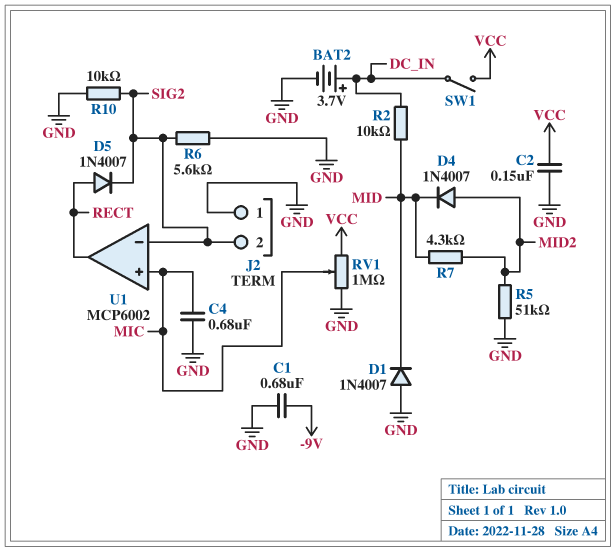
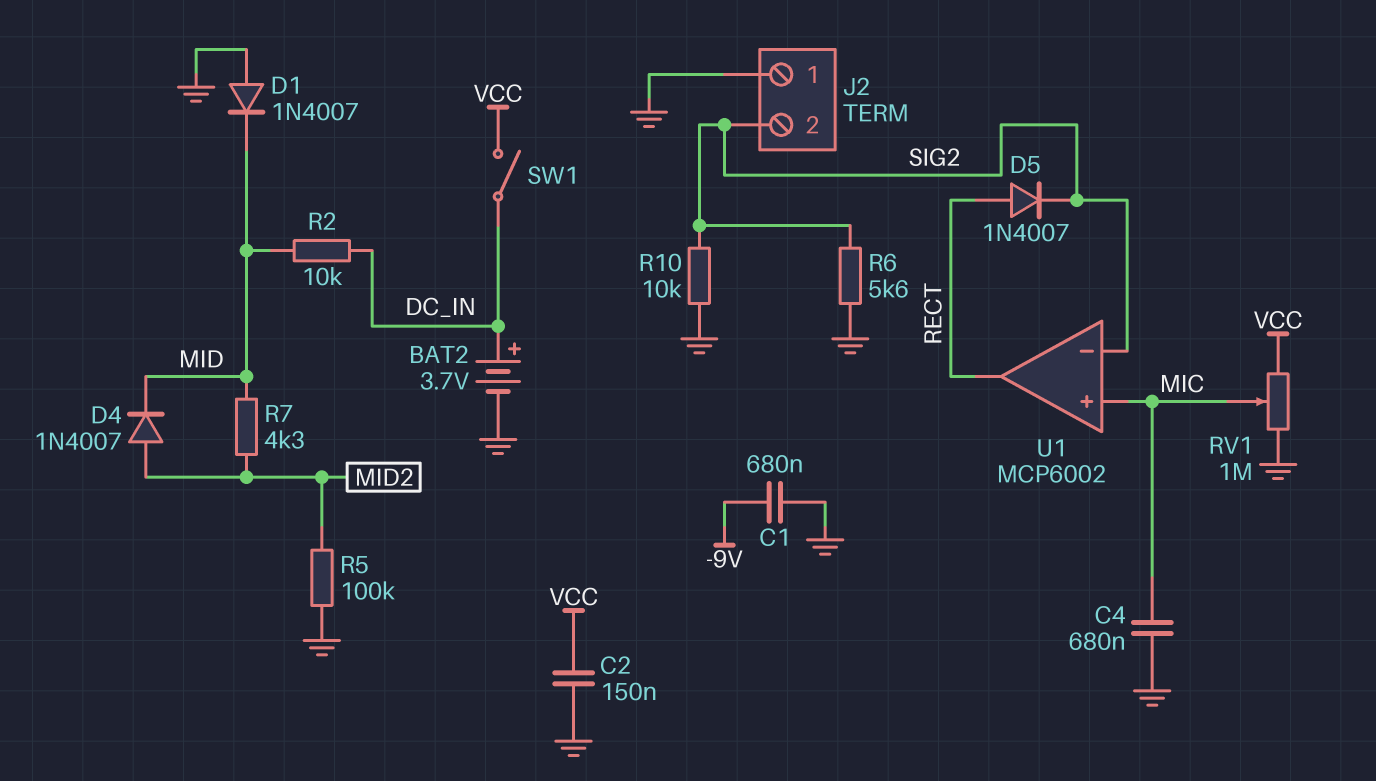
R5: 51k (GND, MID2) -> 100k (GND, MID2)

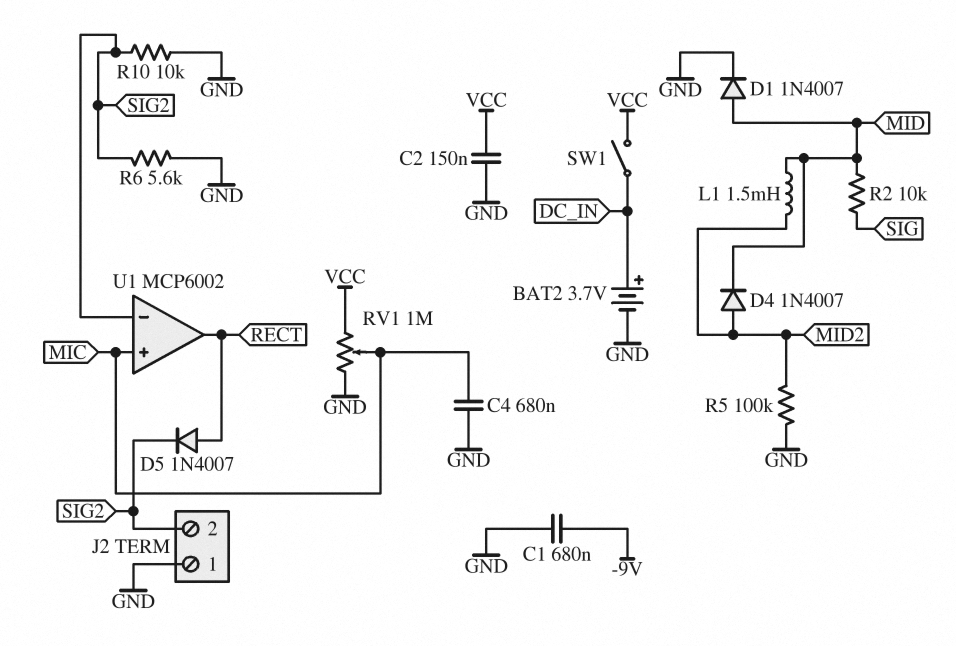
D1: diode 1N4007 (A GND, K MID) -> diode 1N4007 (A MID, K GND)
L1: none -> 1.5mH (MID, MID2)
R2: 10k (DC_IN, MID) -> 10k (MID, SIG)
R7: 4.3k (MID, MID2) -> none

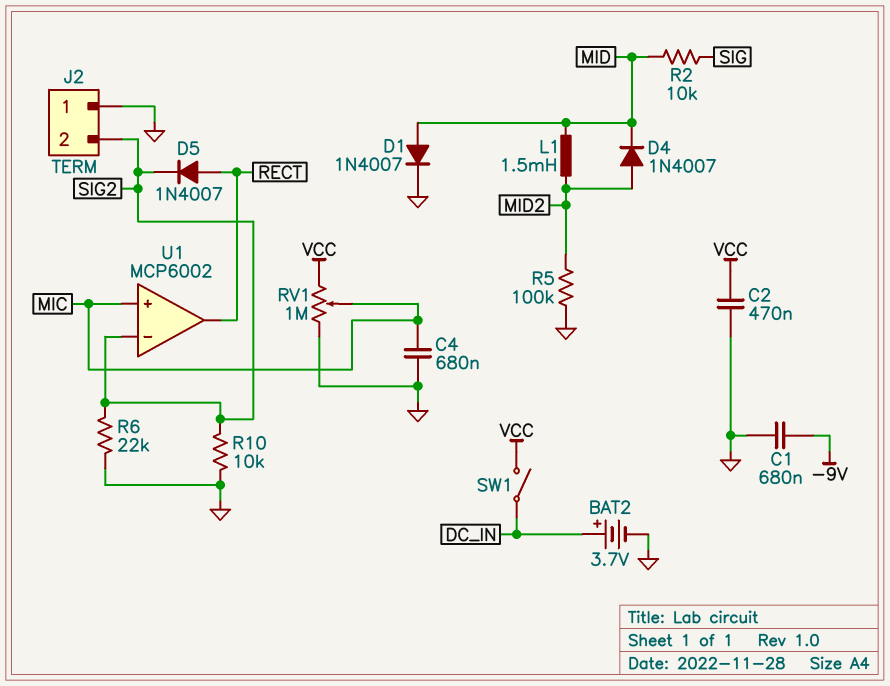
C2: 150nF (GND, VCC) -> 470nF (GND, VCC)
R6: 5.6k (GND, SIG2) -> 22k (GND, SIG2)

